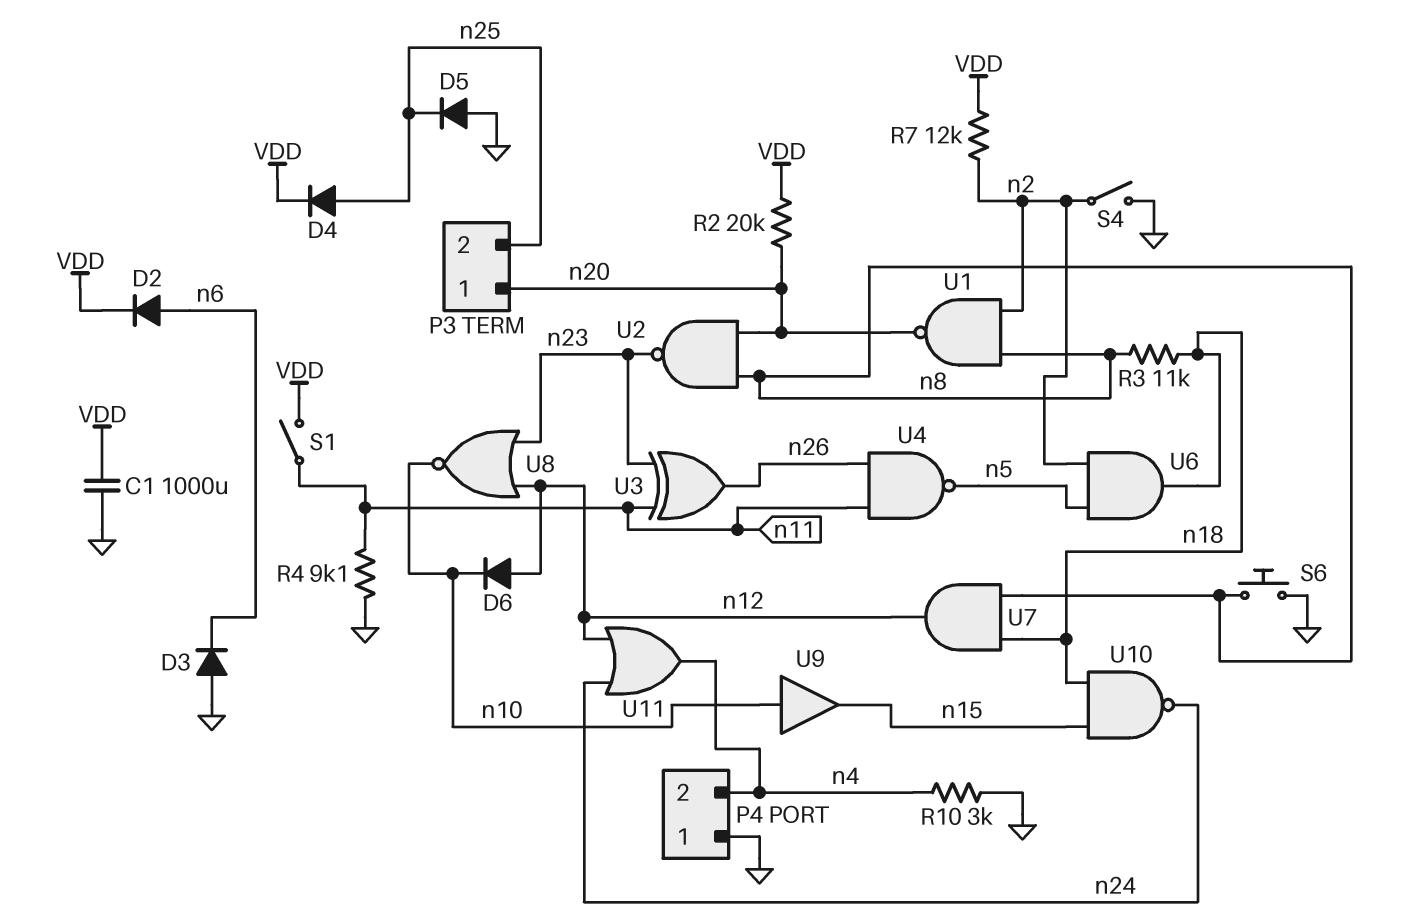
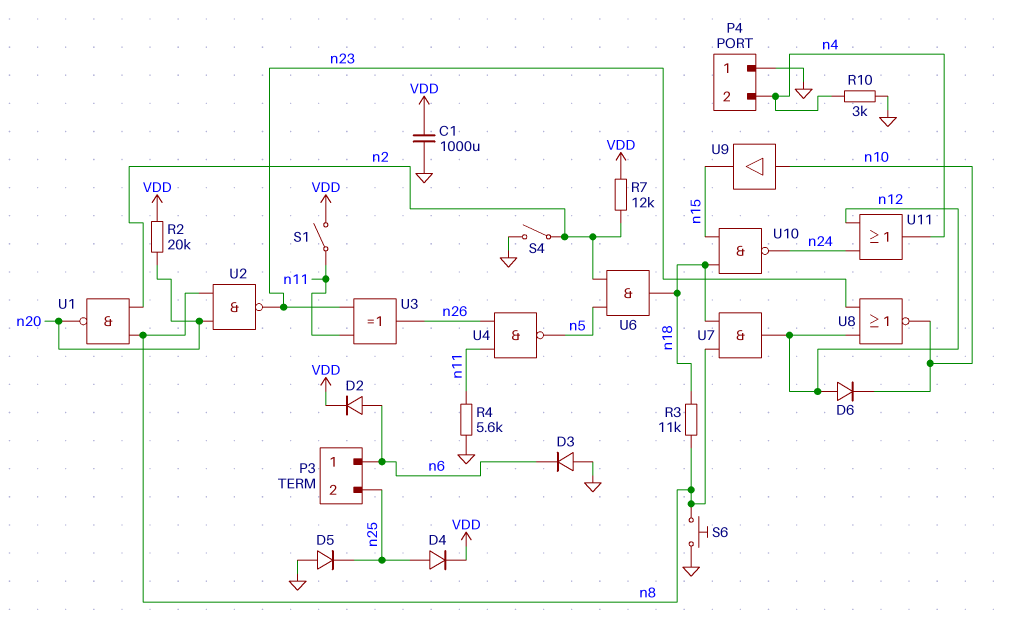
P3 pin 1: n20 -> n6
R4: 9.1k (GND, n11) -> 5.6k (GND, n11)

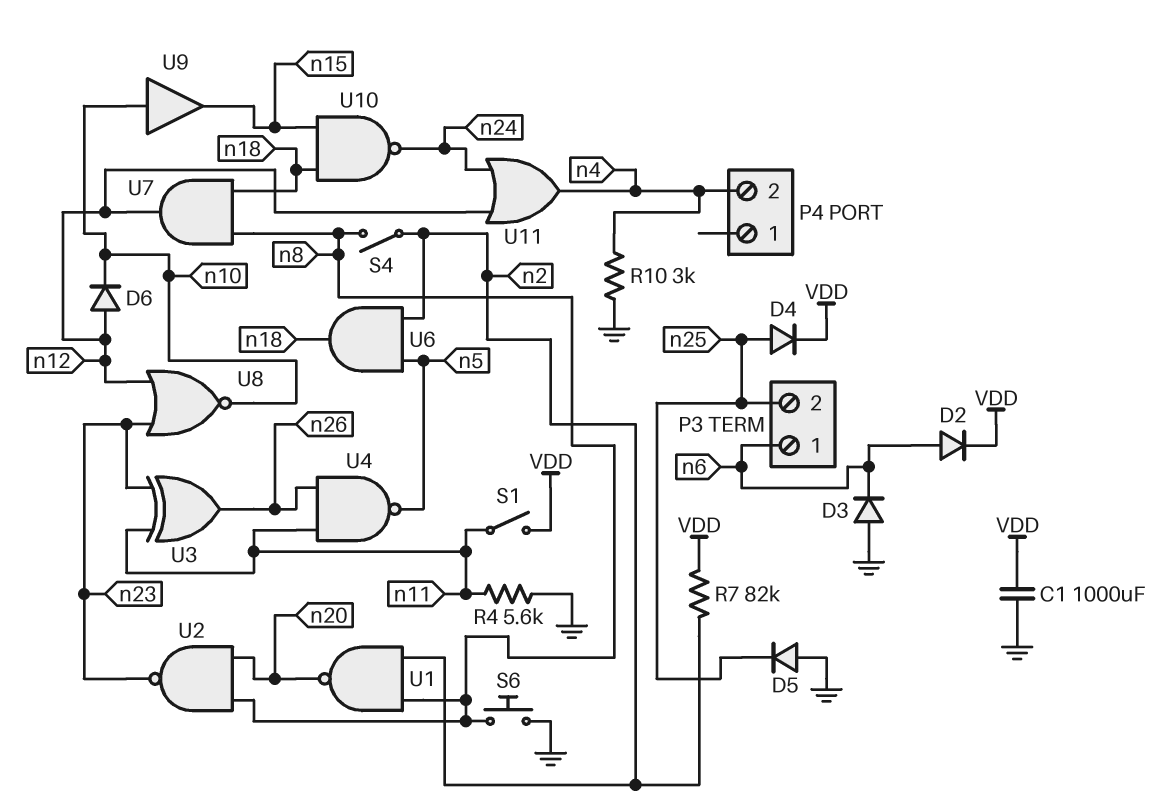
P4 pin 1: GND -> none
R2: 20k (VDD, n20) -> none
R3: 11k (n8, n18) -> none
R7: 12k (VDD, n2) -> 82k (VDD, n2)
S4: switch (GND, n2) -> switch (n2, n8)

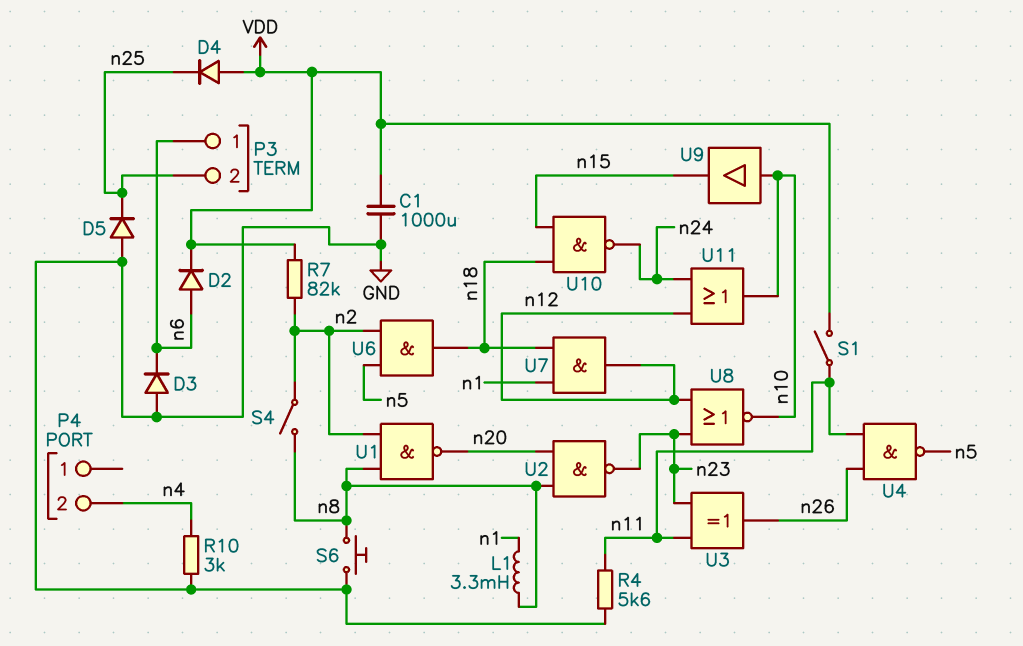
D4: diode (A n25, K VDD) -> diode (A VDD, K n25)
D6: diode (A n12, K n10) -> none
L1: none -> 3.3mH (n1, n8)
U7: AND (in n8, in n18, out n12) -> AND (in n1, in n18, out n12)
U11: OR (in n12, in n24, out n4) -> OR (in n12, in n24, out n10)

